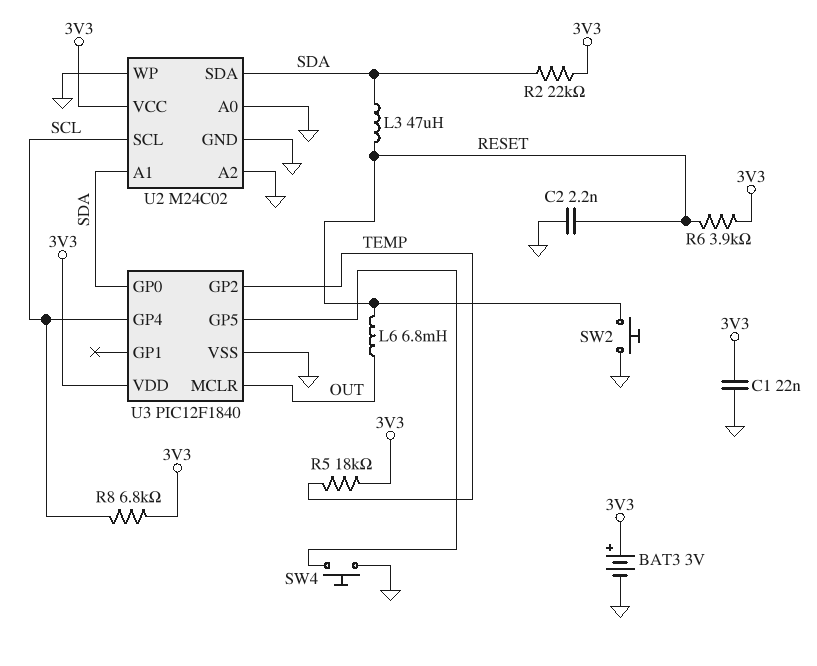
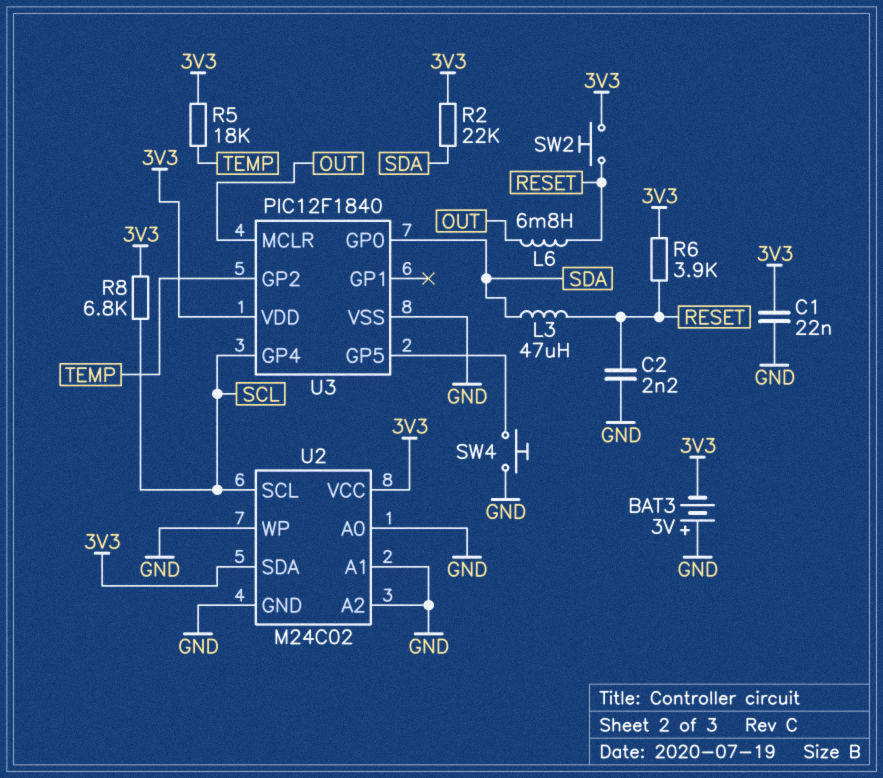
BAT3: 3V (plus 3V3, minus GND) -> 3V (plus GND, minus 3V3)
SW2: button (GND, RESET) -> button (3V3, RESET)
U2 pin A1: SDA -> GND
U2 pin SDA: SDA -> 3V3

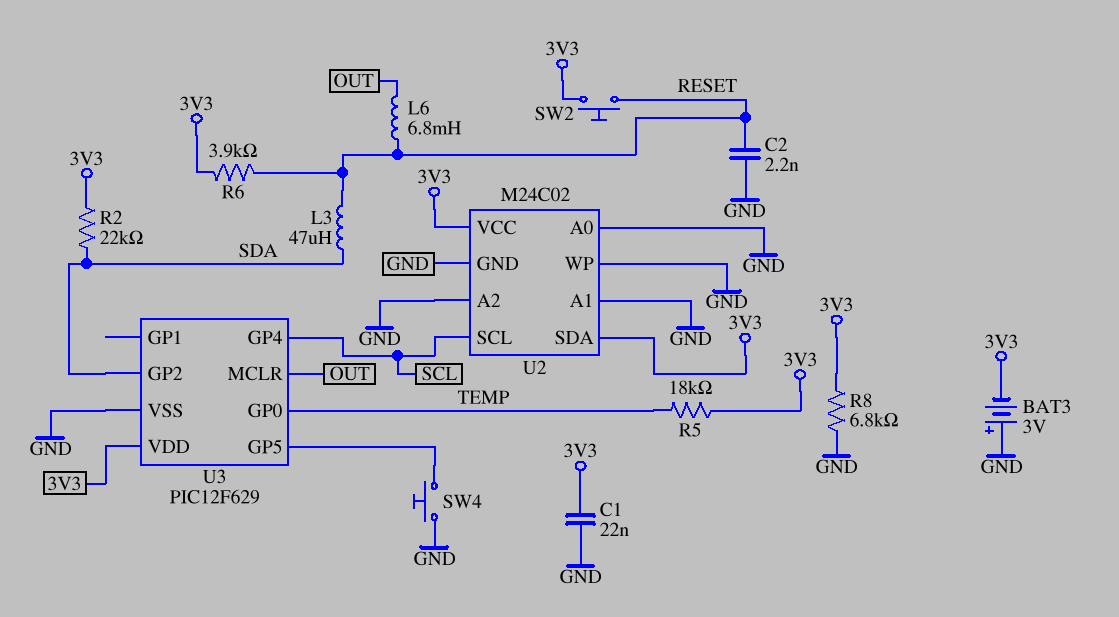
R8: 6.8k (3V3, SCL) -> 6.8k (3V3, GND)
U3: PIC12F1840 -> PIC12F629
U3 pin GP0: SDA -> TEMP
U3 pin GP2: TEMP -> SDA

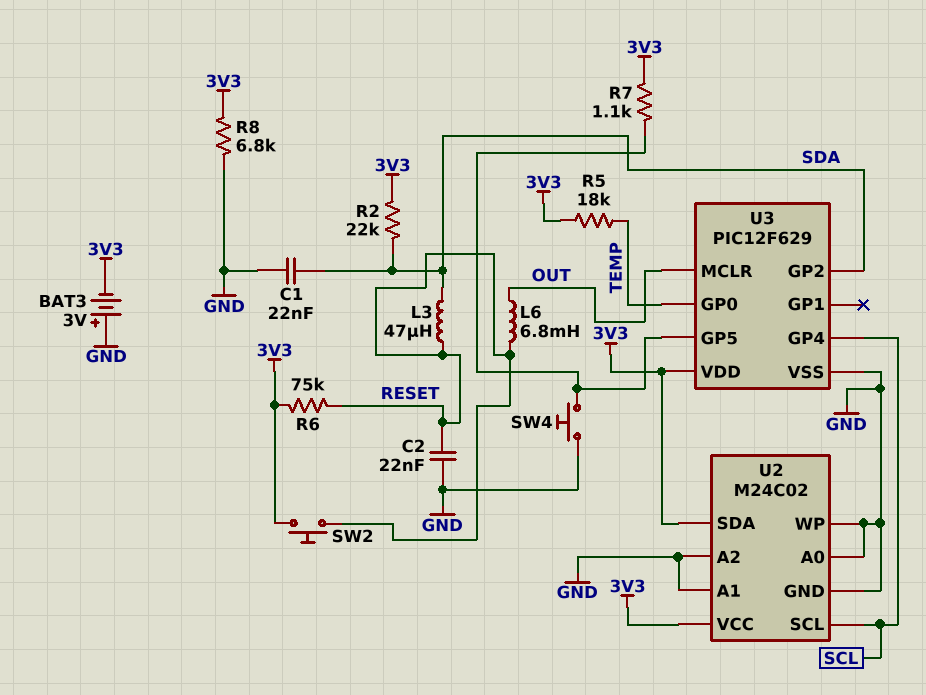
C1: 22nF (3V3, GND) -> 22nF (GND, SDA)
C2: 2.2nF (GND, RESET) -> 22nF (GND, RESET)
R6: 3.9k (3V3, RESET) -> 75k (3V3, RESET)
R7: none -> 1.1k (3V3, U3/GP5)

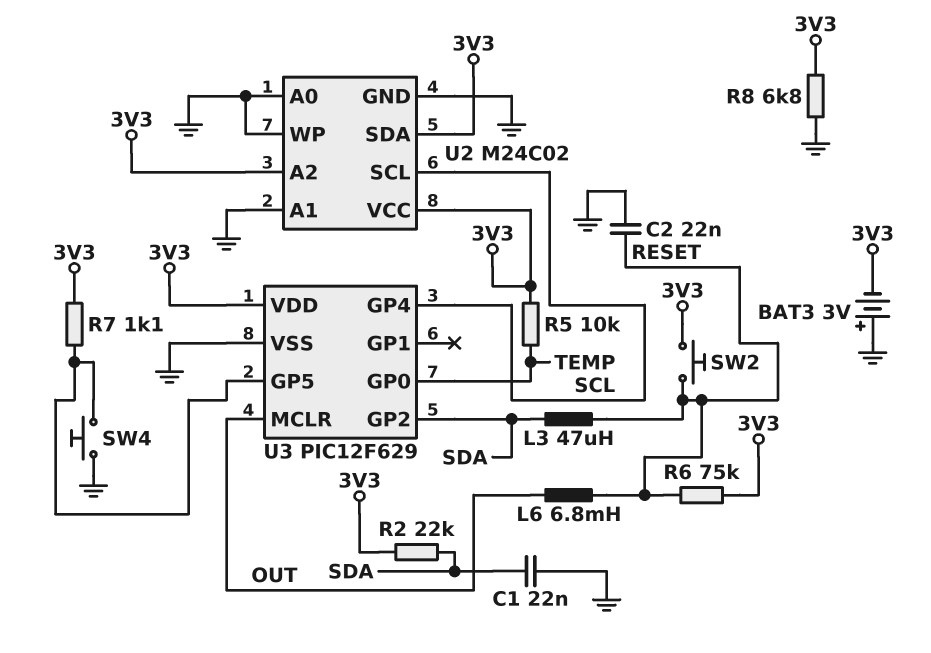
R5: 18k (3V3, TEMP) -> 10k (3V3, TEMP)
U2 pin A2: GND -> 3V3

